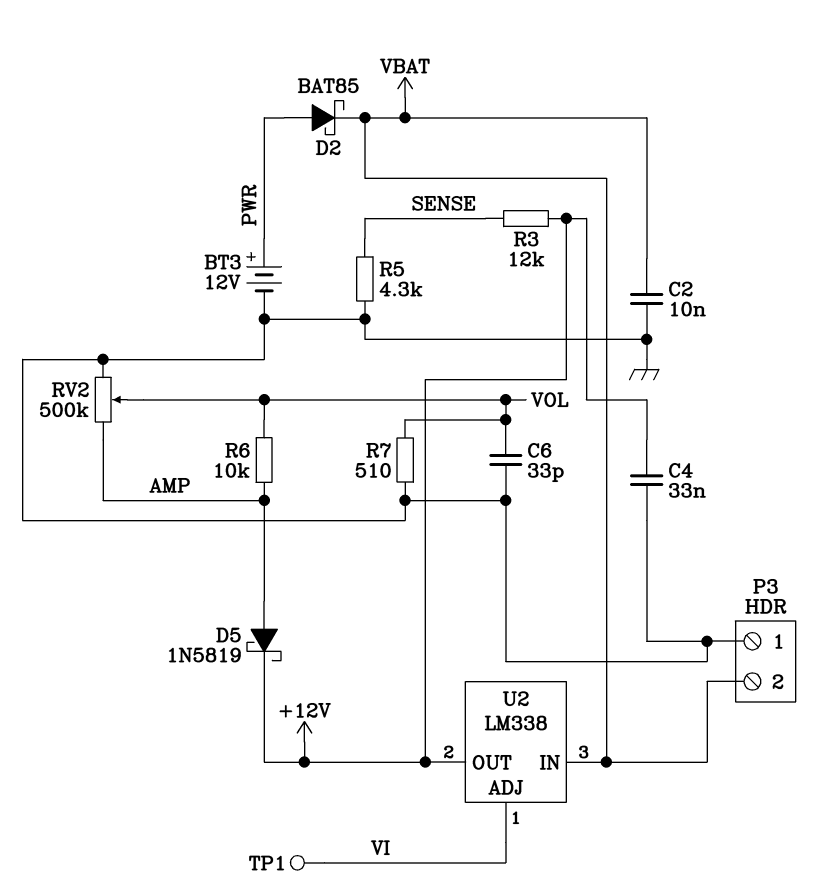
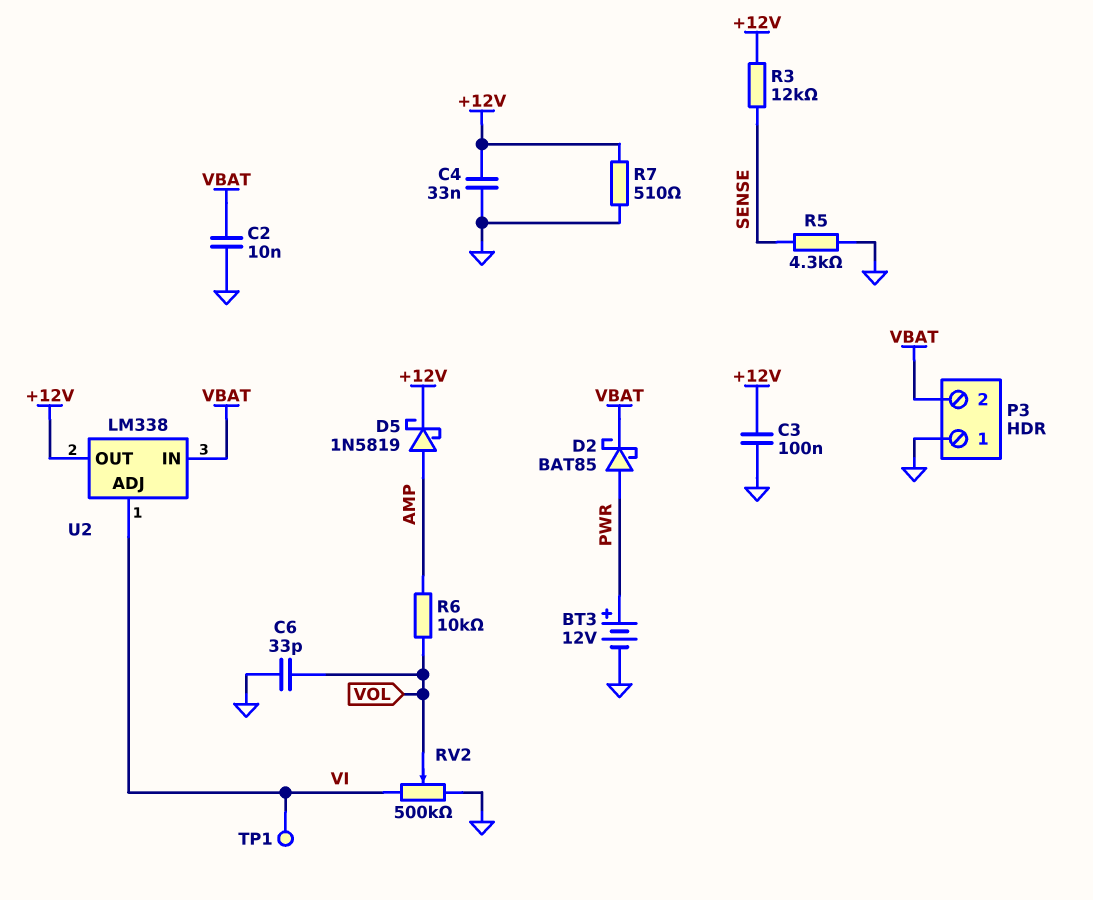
C3: none -> 100nF (+12V, GND)
R7: 510 (GND, VOL) -> 510 (+12V, GND)
RV2: 500k (AMP, GND, wiper VOL) -> 500k (GND, VI, wiper VOL)

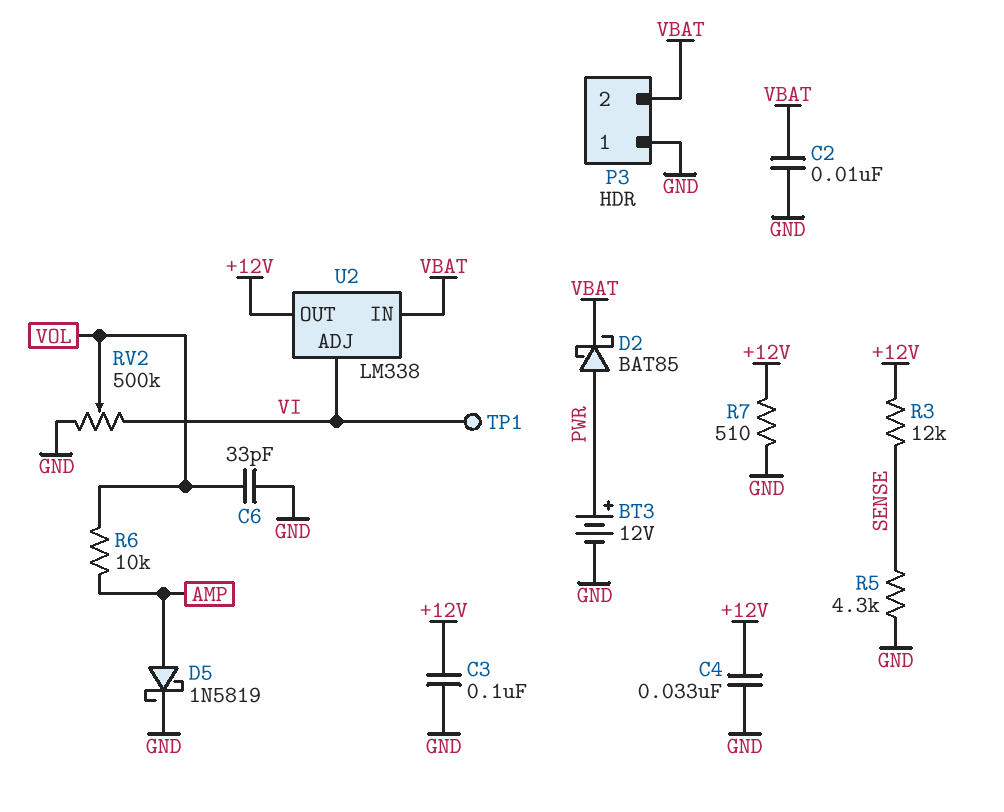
D5: schottky 1N5819 (A AMP, K +12V) -> schottky 1N5819 (A AMP, K GND)

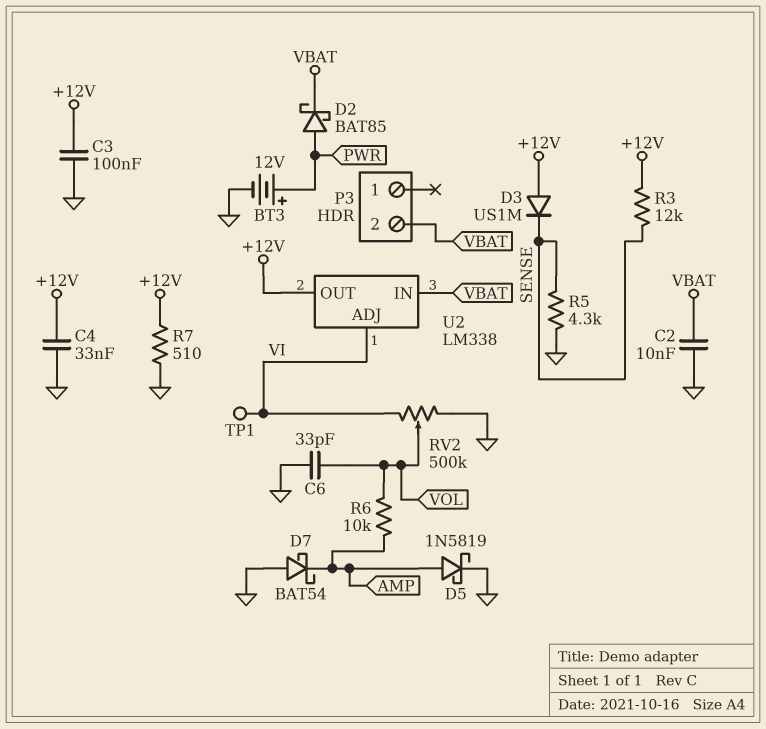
D3: none -> diode US1M (A +12V, K SENSE)
D7: none -> schottky BAT54 (A GND, K AMP)
P3 pin 1: GND -> none

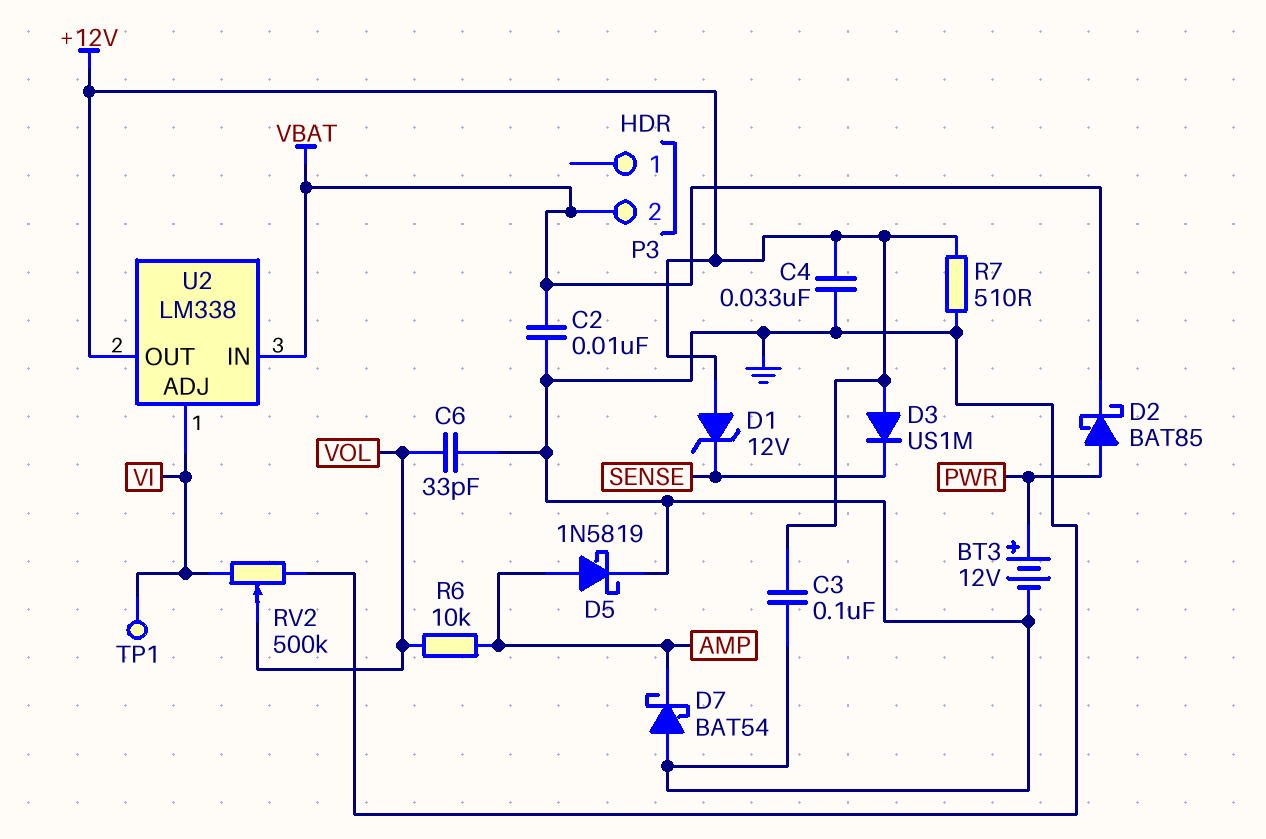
D1: none -> zener 12V (A +12V, K SENSE)
R3: 12k (+12V, SENSE) -> none
R5: 4.3k (GND, SENSE) -> none

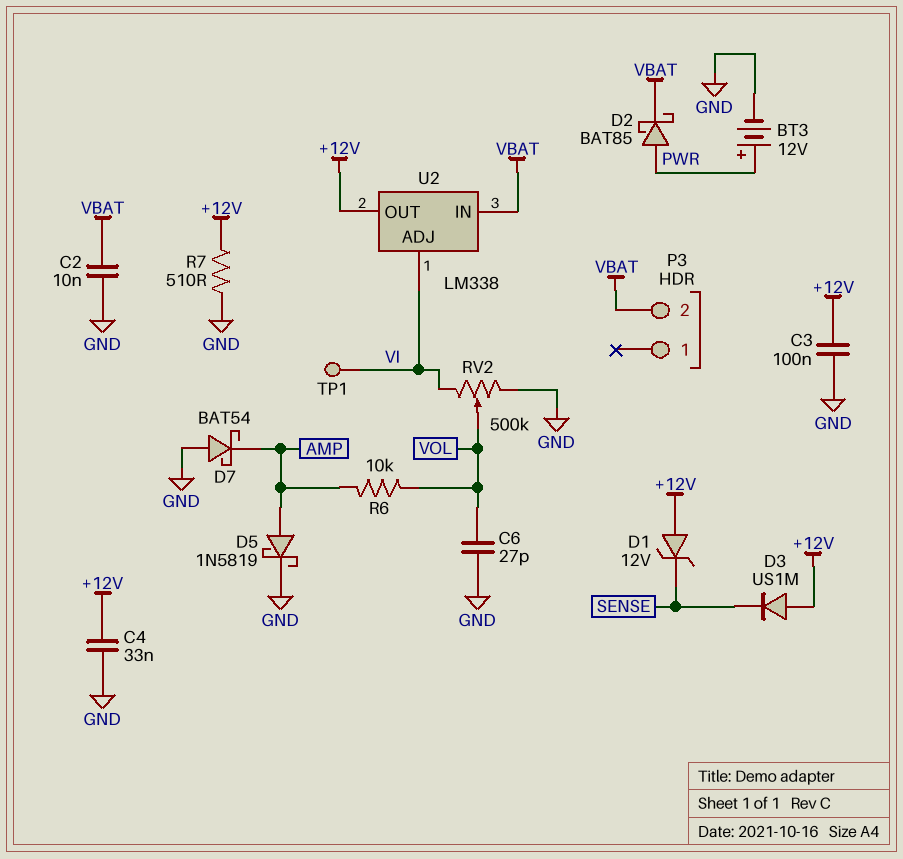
C6: 33pF (GND, VOL) -> 27pF (GND, VOL)

